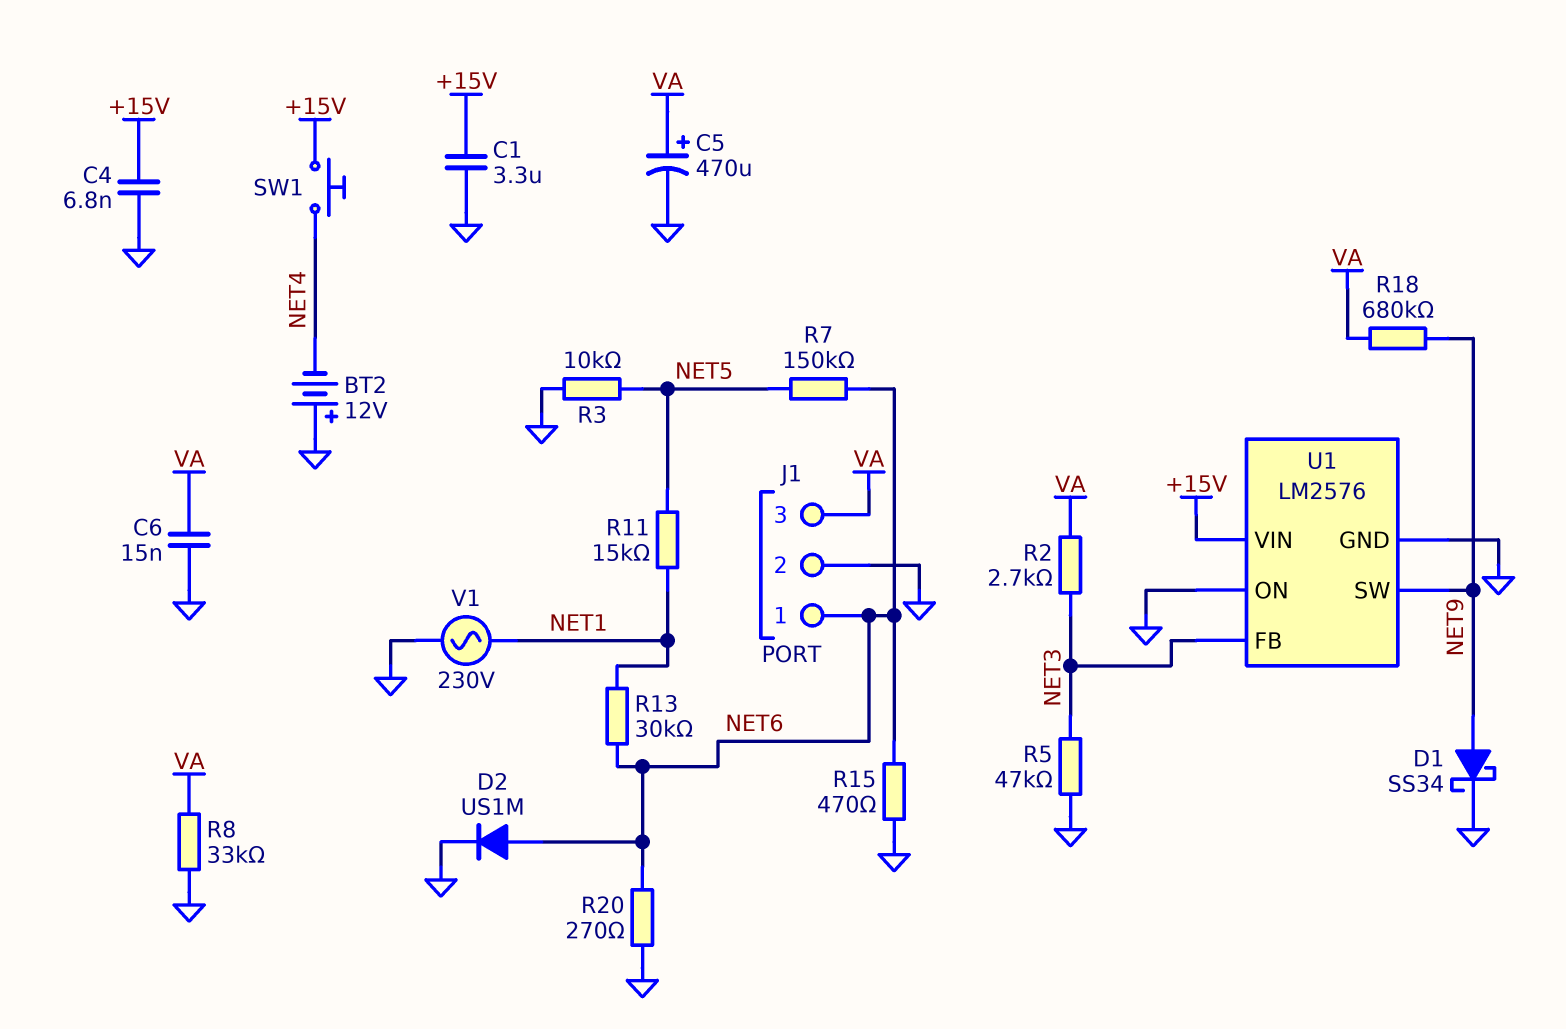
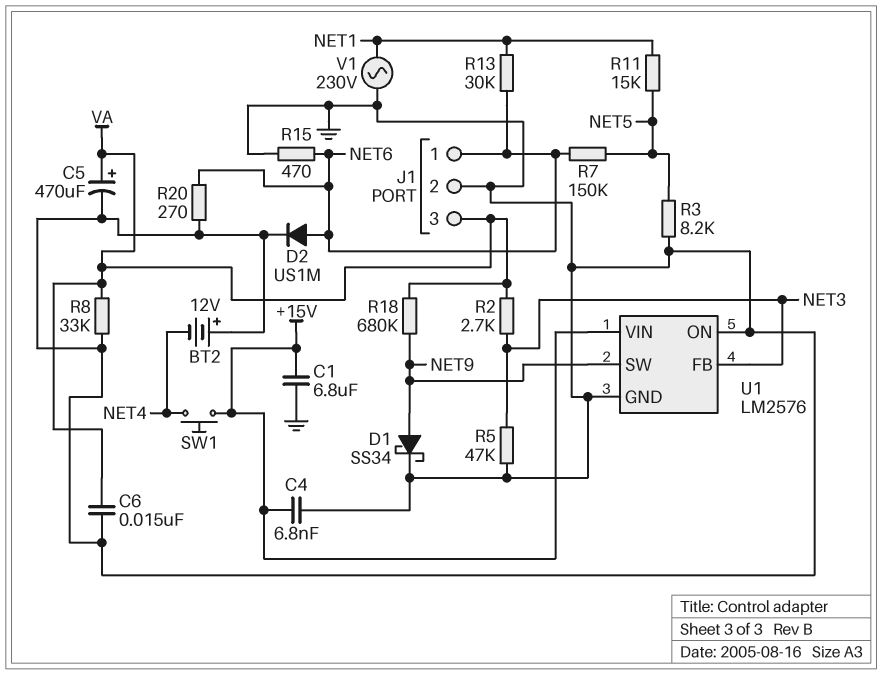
C1: 3.3uF (+15V, GND) -> 6.8uF (+15V, GND)
R3: 10k (GND, NET5) -> 8.2k (GND, NET5)

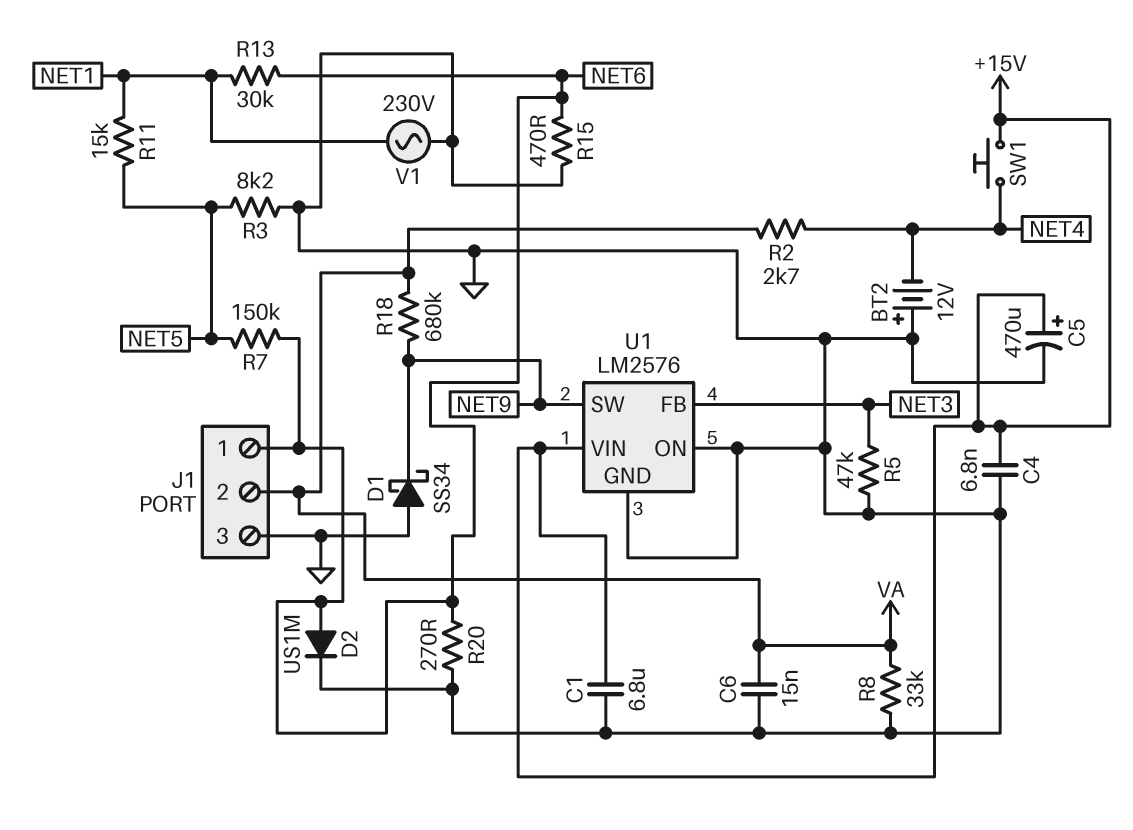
C5: 470uF (plus VA, minus GND) -> 470uF (plus +15V, minus GND)
D1: schottky SS34 (A NET9, K GND) -> schottky SS34 (A GND, K NET9)
J1 pin 2: GND -> VA
J1 pin 3: VA -> GND
R2: 2.7k (NET3, VA) -> 2.7k (NET4, VA)

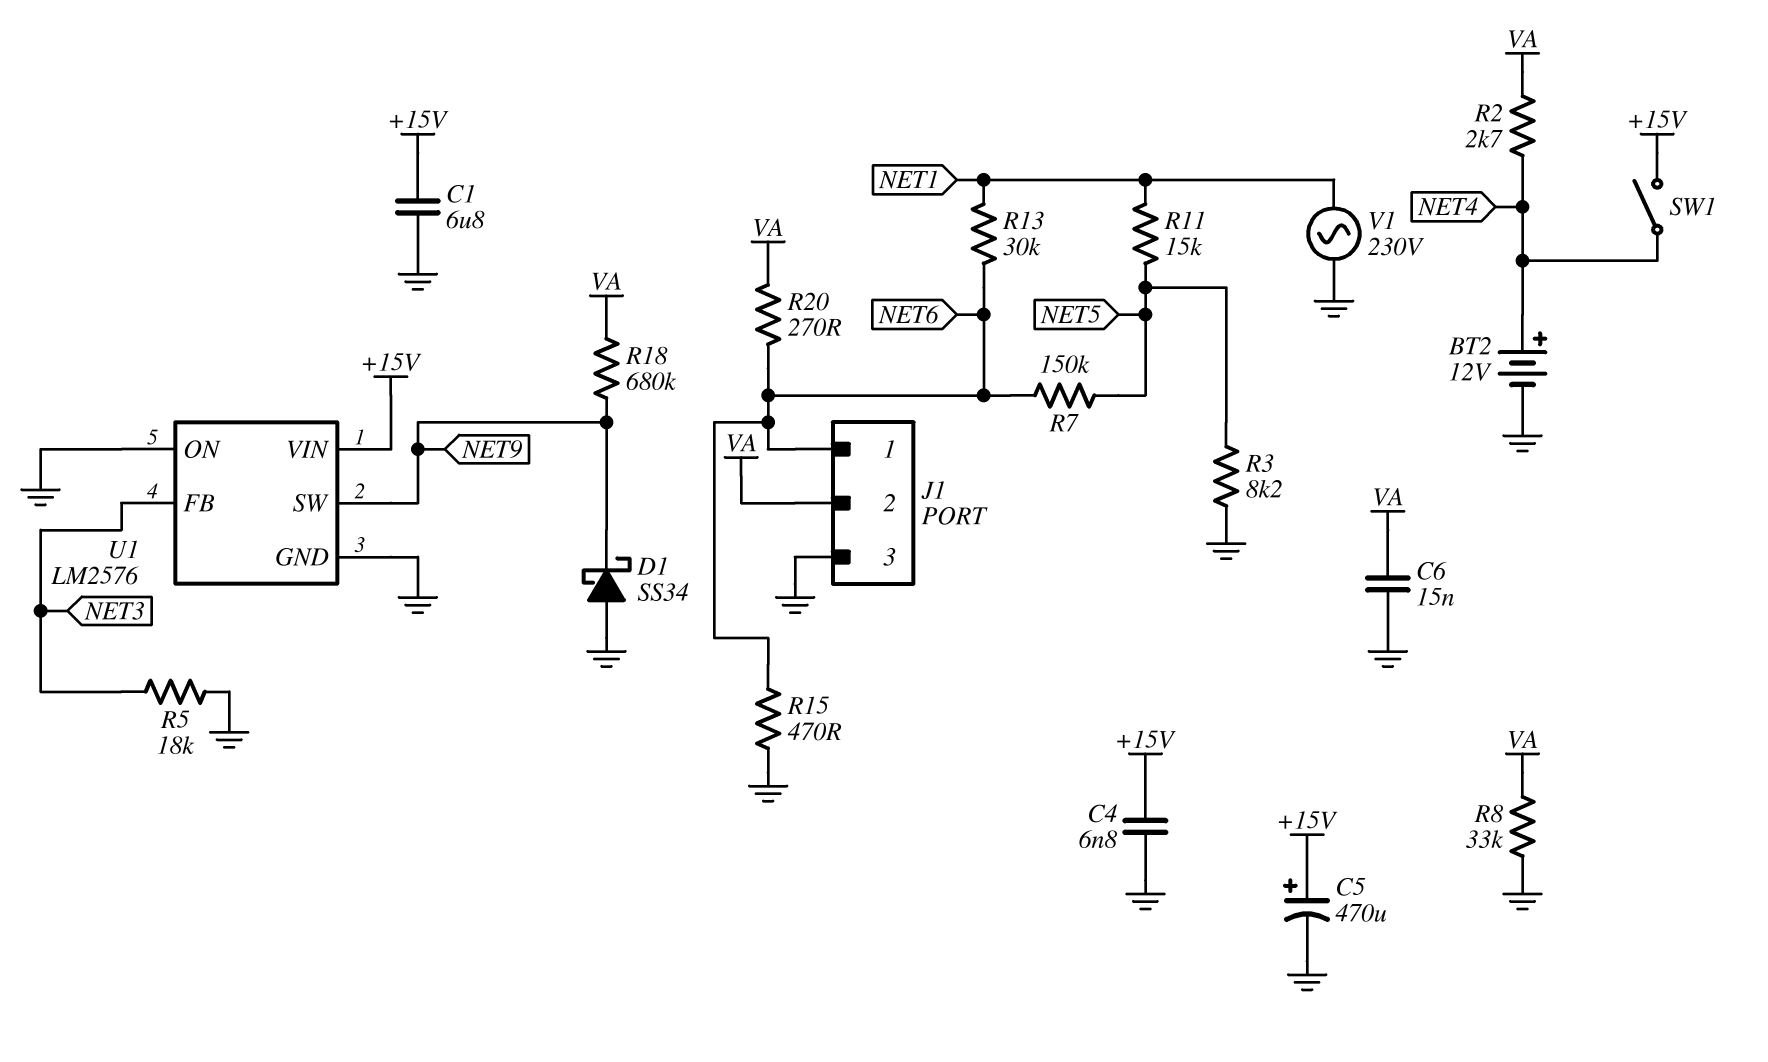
BT2: 12V (plus GND, minus NET4) -> 12V (plus NET4, minus GND)
D2: diode US1M (A NET6, K GND) -> none
R5: 47k (GND, NET3) -> 18k (GND, NET3)
R20: 270 (GND, NET6) -> 270 (NET6, VA)
SW1: button (+15V, NET4) -> switch (+15V, NET4)

